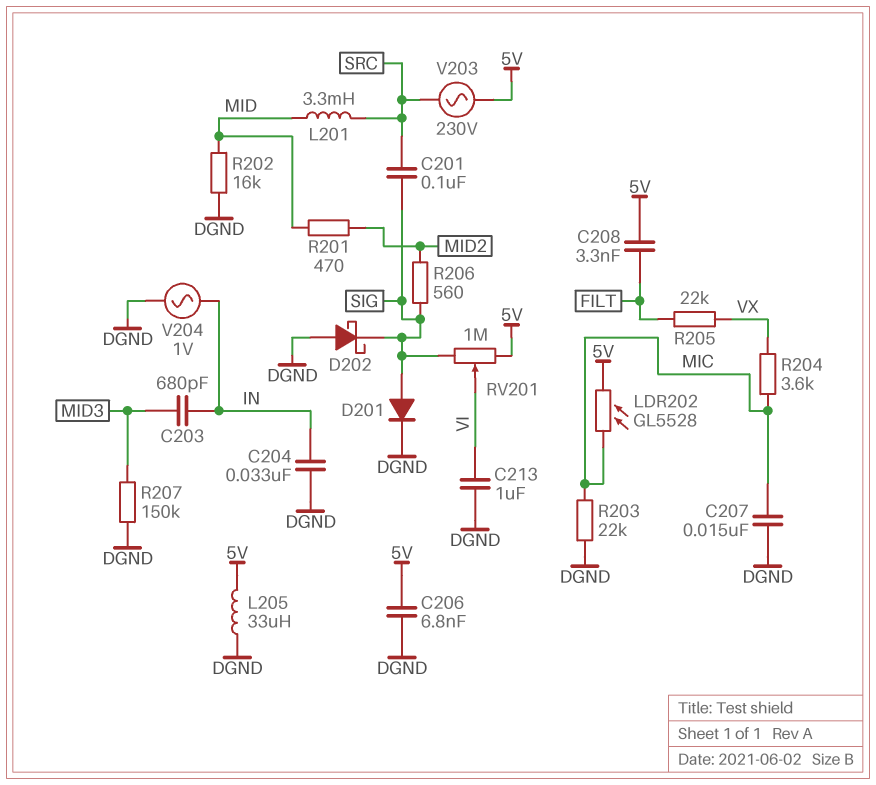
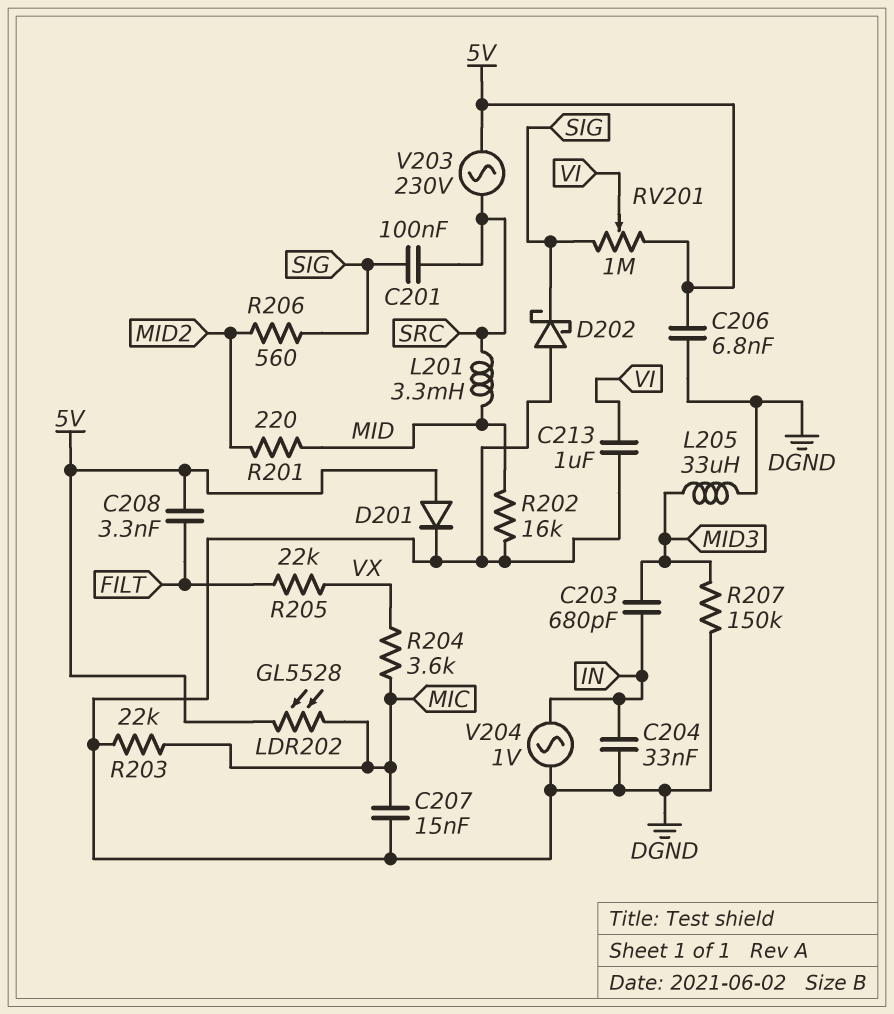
D201: diode (A SIG, K DGND) -> diode (A 5V, K DGND)
L205: 33uH (5V, DGND) -> 33uH (DGND, MID3)
R201: 470 (MID, MID2) -> 220 (MID, MID2)

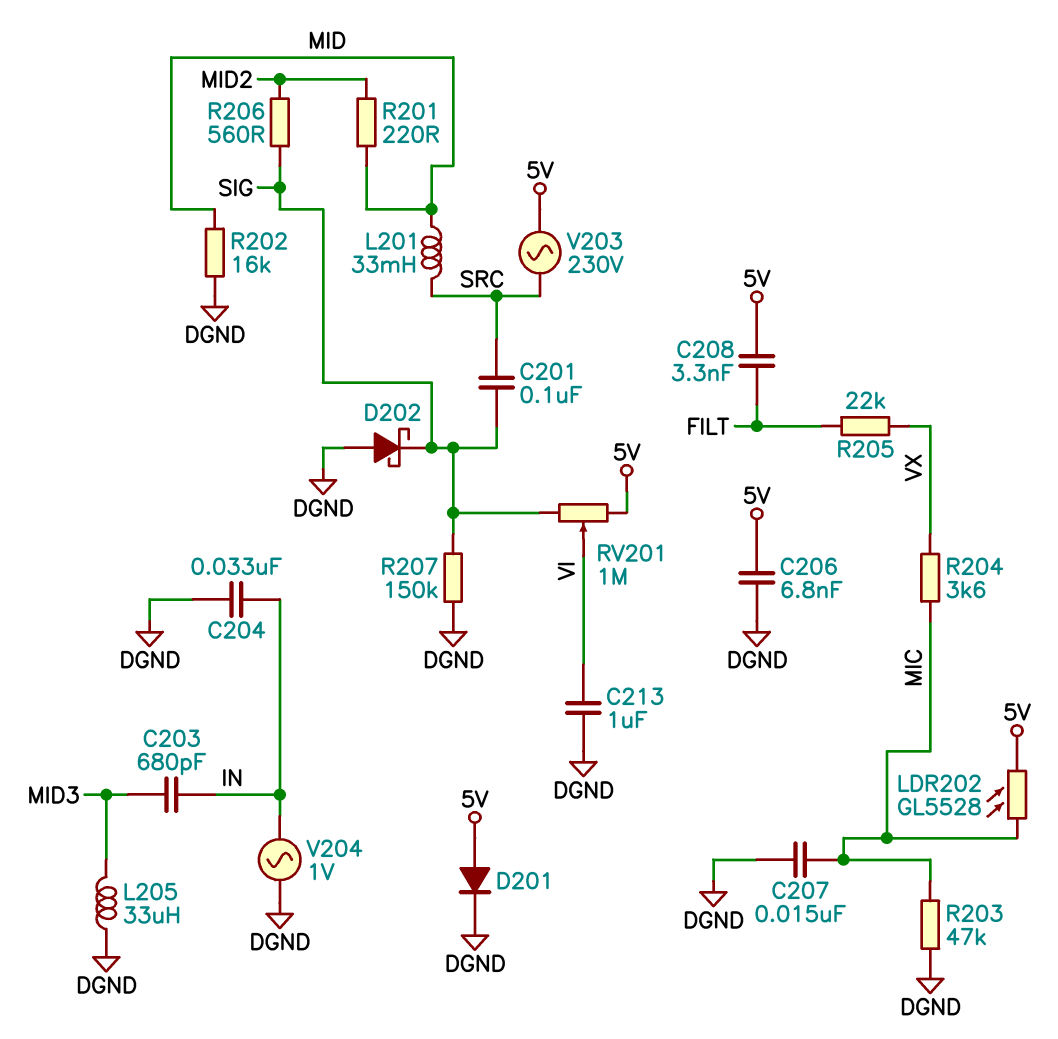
L201: 3.3mH (MID, SRC) -> 33mH (MID, SRC)
R203: 22k (DGND, MIC) -> 47k (DGND, MIC)
R207: 150k (DGND, MID3) -> 150k (DGND, SIG)

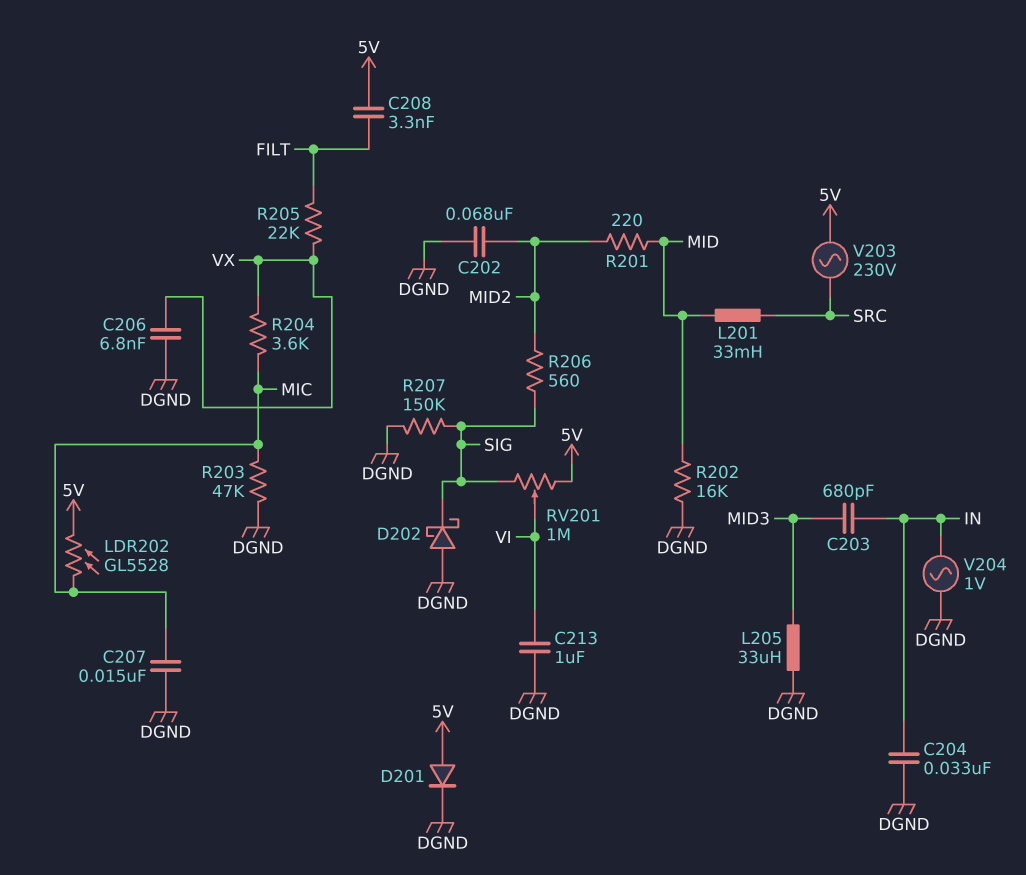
C201: 100nF (SIG, SRC) -> none
C202: none -> 68nF (DGND, MID2)
C206: 6.8nF (5V, DGND) -> 6.8nF (DGND, VX)

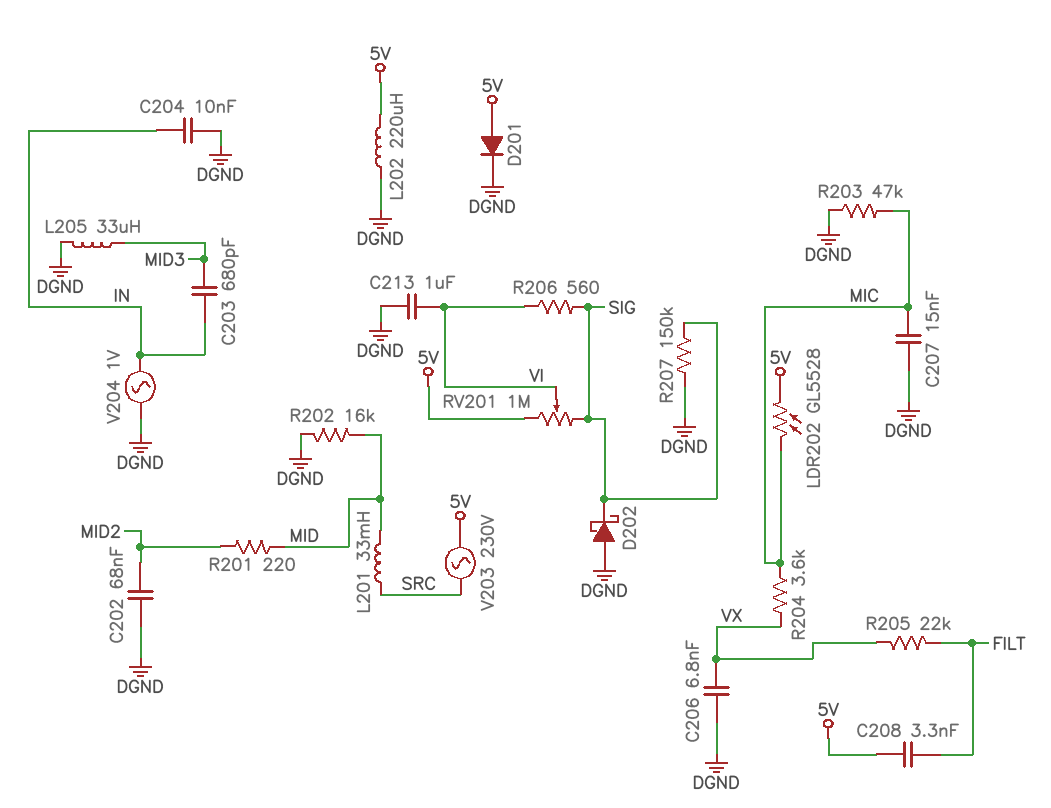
C204: 33nF (DGND, IN) -> 10nF (DGND, IN)
L202: none -> 220uH (5V, DGND)
R206: 560 (MID2, SIG) -> 560 (SIG, VI)

